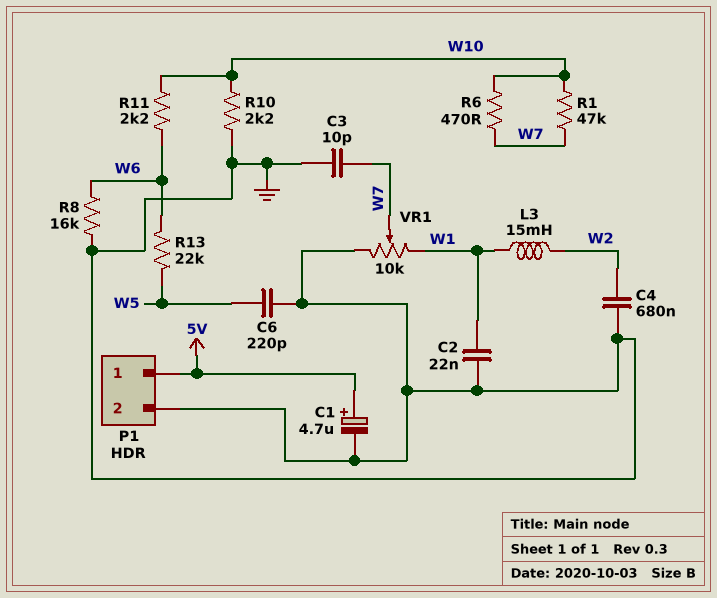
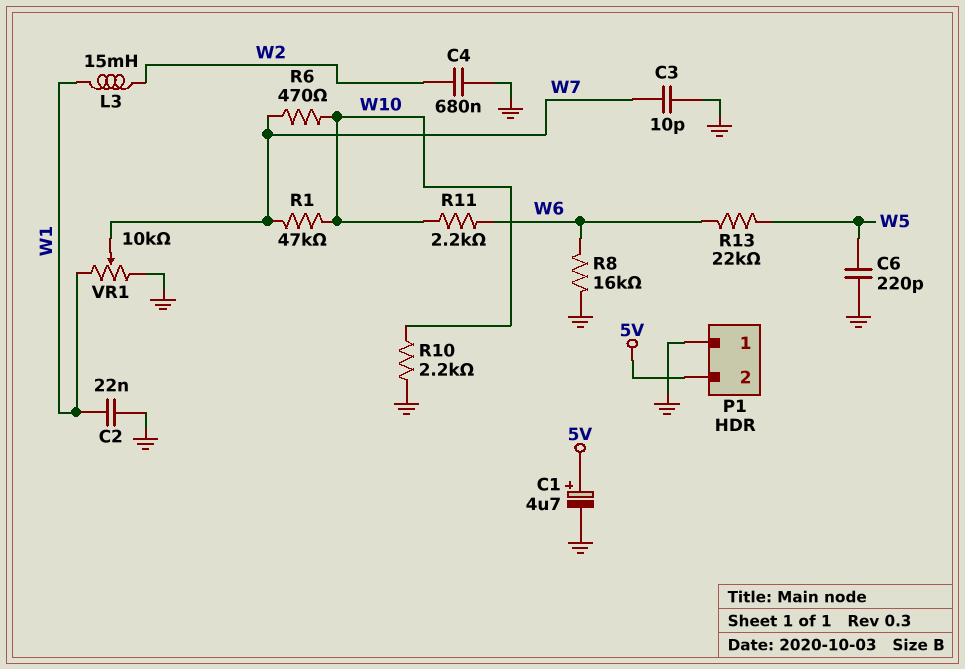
P1 pin 1: 5V -> GND
P1 pin 2: GND -> 5V

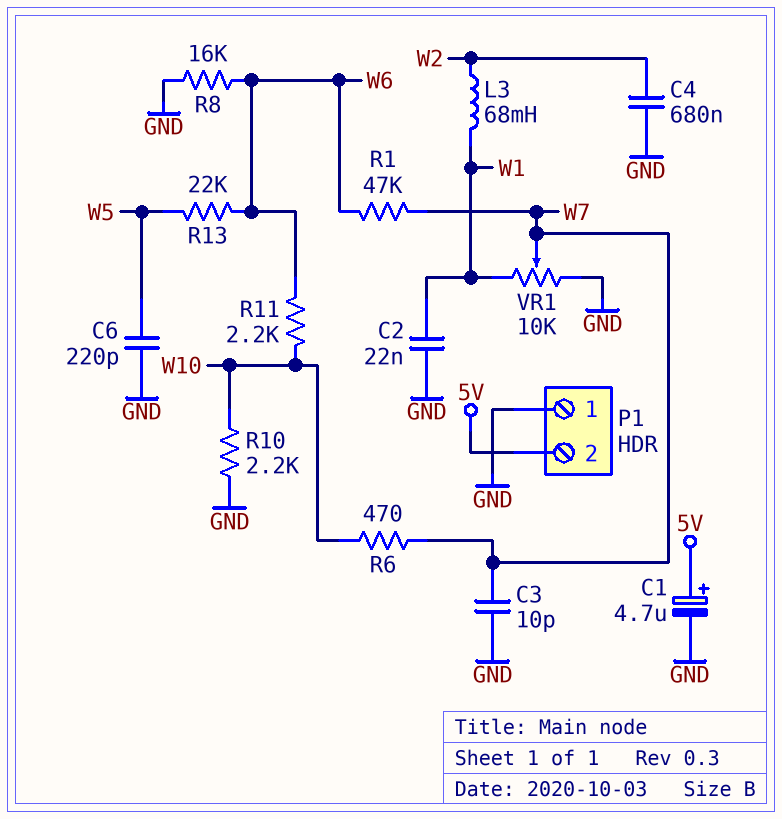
L3: 15mH (W1, W2) -> 68mH (W1, W2)
R1: 47k (W7, W10) -> 47k (W6, W7)

